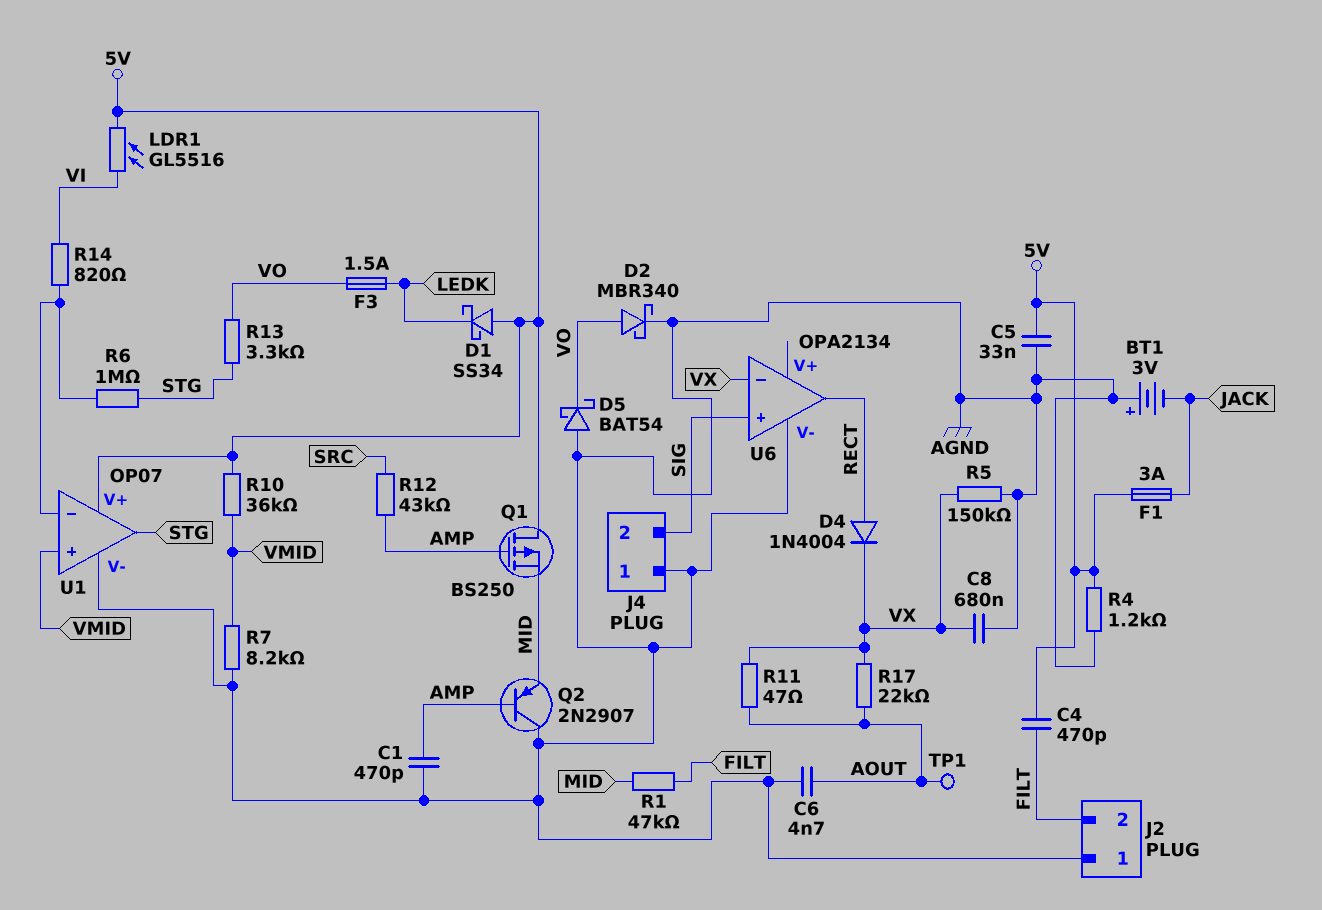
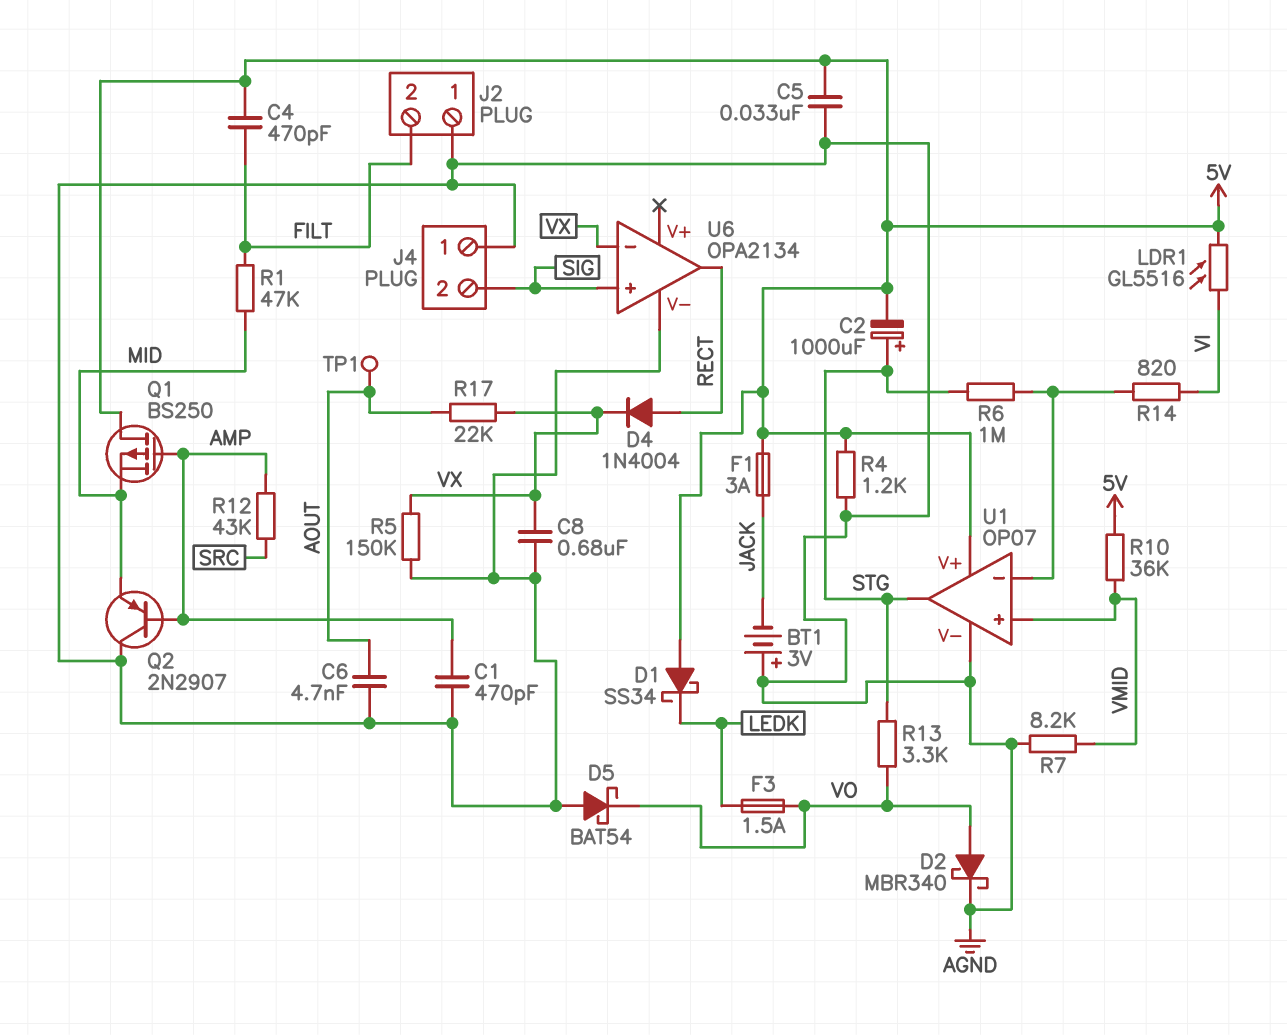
C2: none -> 1000uF (plus STG, minus 5V)
R11: 47 (AOUT, VX) -> none

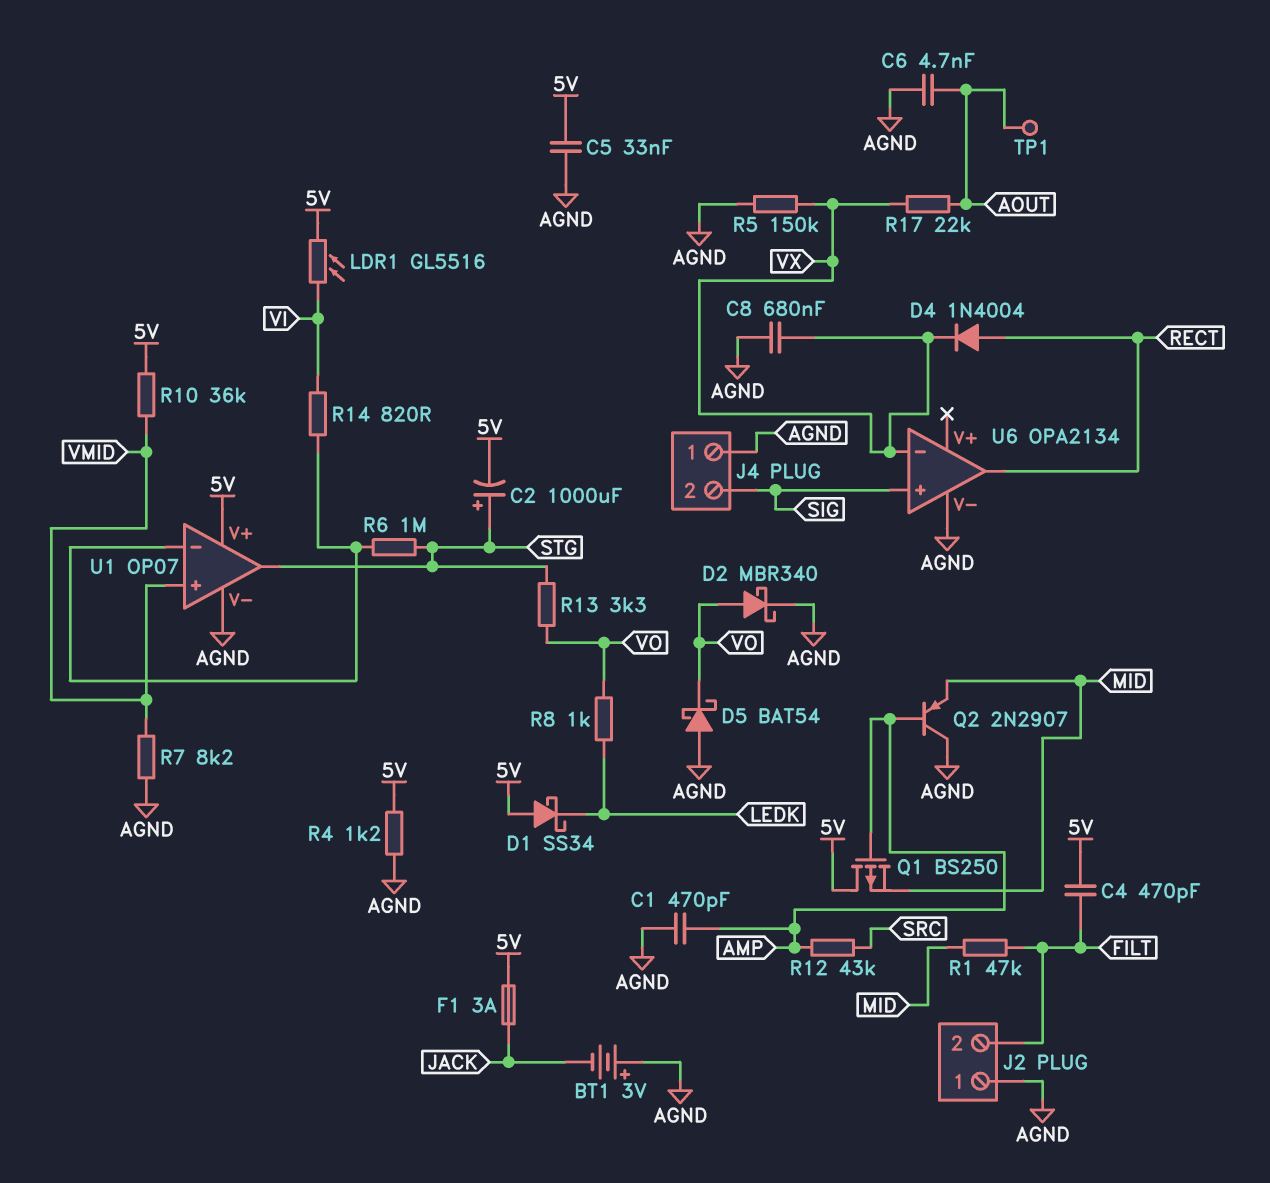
F3: 1.5A (LEDK, VO) -> none
R8: none -> 1k (LEDK, VO)

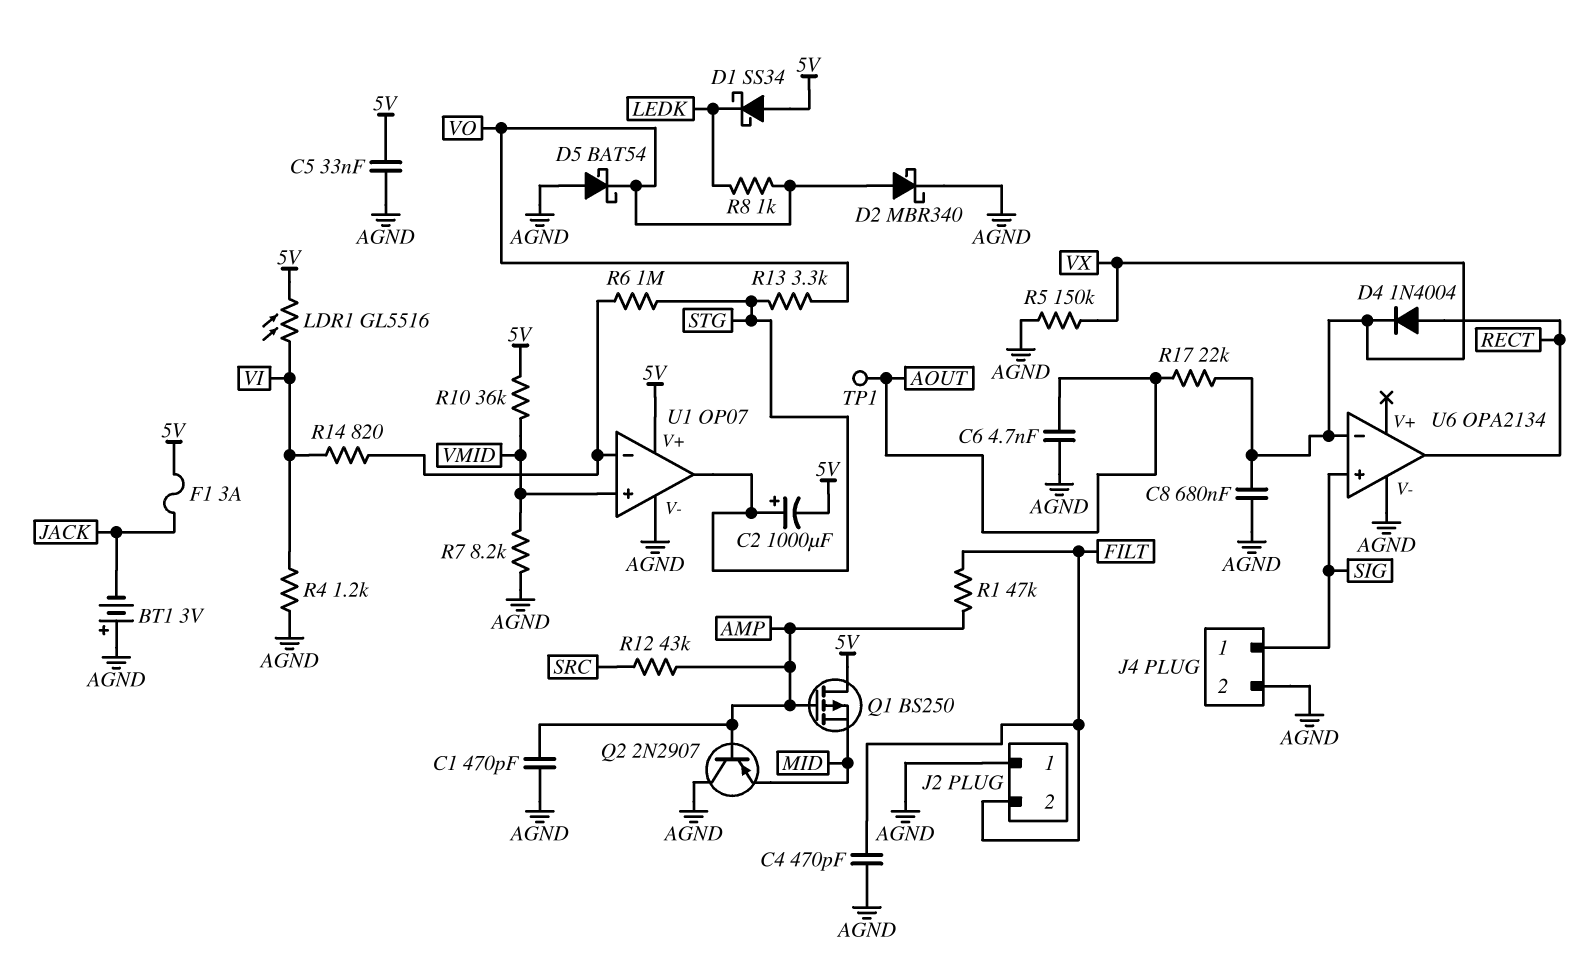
C4: 470pF (5V, FILT) -> 470pF (AGND, FILT)
J4 pin 1: AGND -> SIG
J4 pin 2: SIG -> AGND
R1: 47k (FILT, MID) -> 47k (AMP, FILT)
R4: 1.2k (5V, AGND) -> 1.2k (AGND, VI)

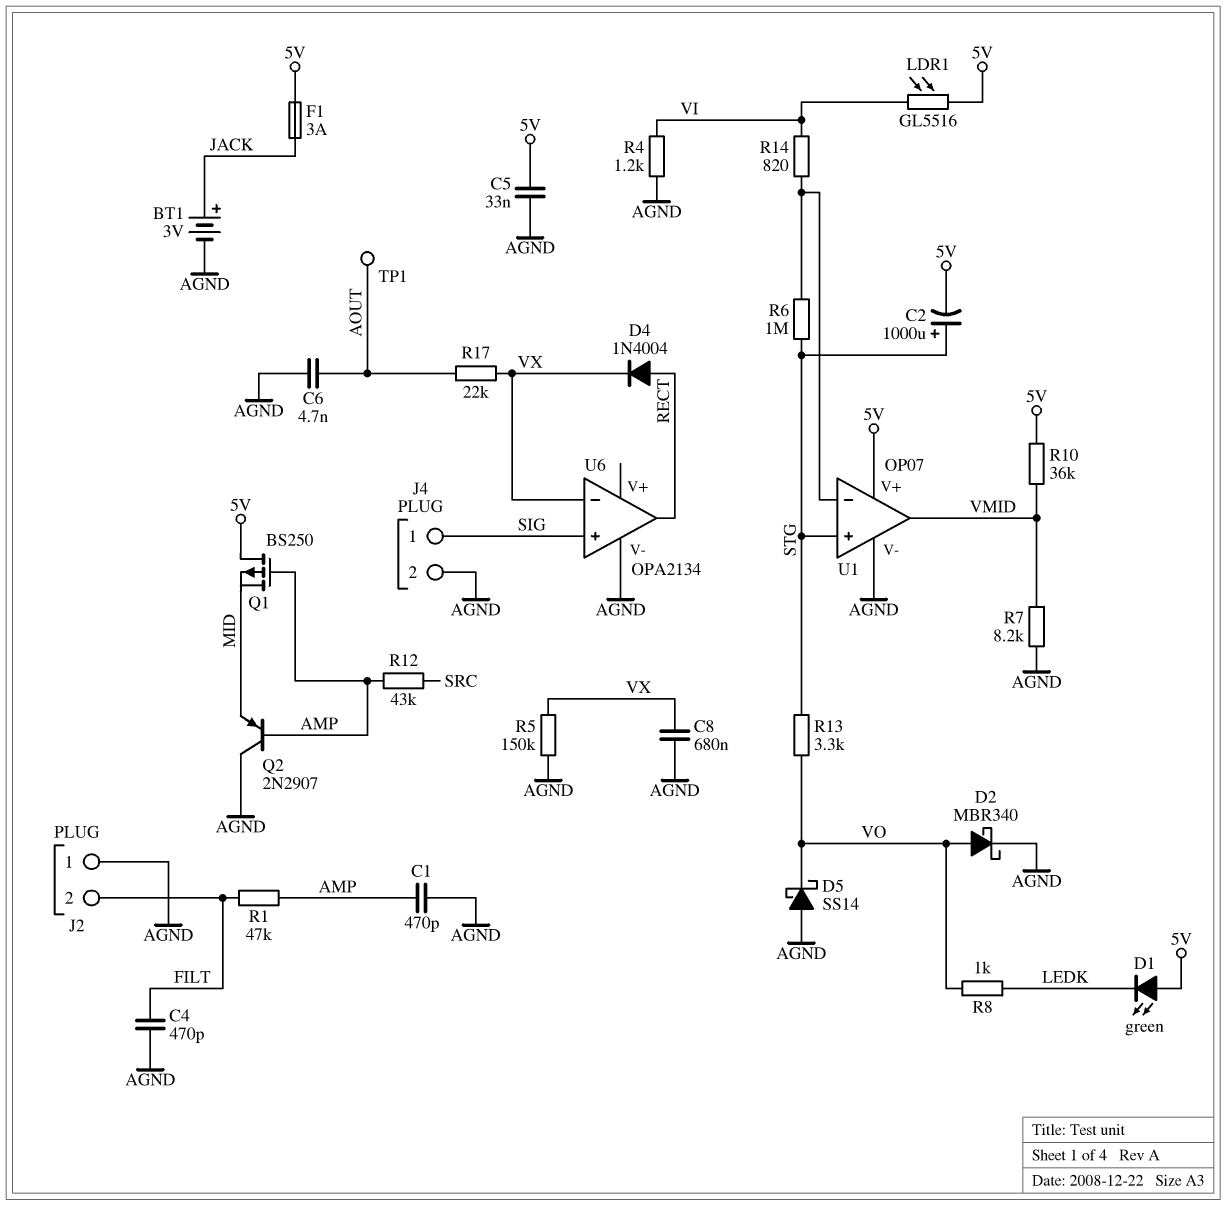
BT1: 3V (plus AGND, minus JACK) -> 3V (plus JACK, minus AGND)
D1: schottky SS34 (A 5V, K LEDK) -> LED green (A 5V, K LEDK)
D5: schottky BAT54 (A AGND, K VO) -> schottky SS14 (A AGND, K VO)
U1 pin in+: VMID -> STG
U1 pin out: STG -> VMID

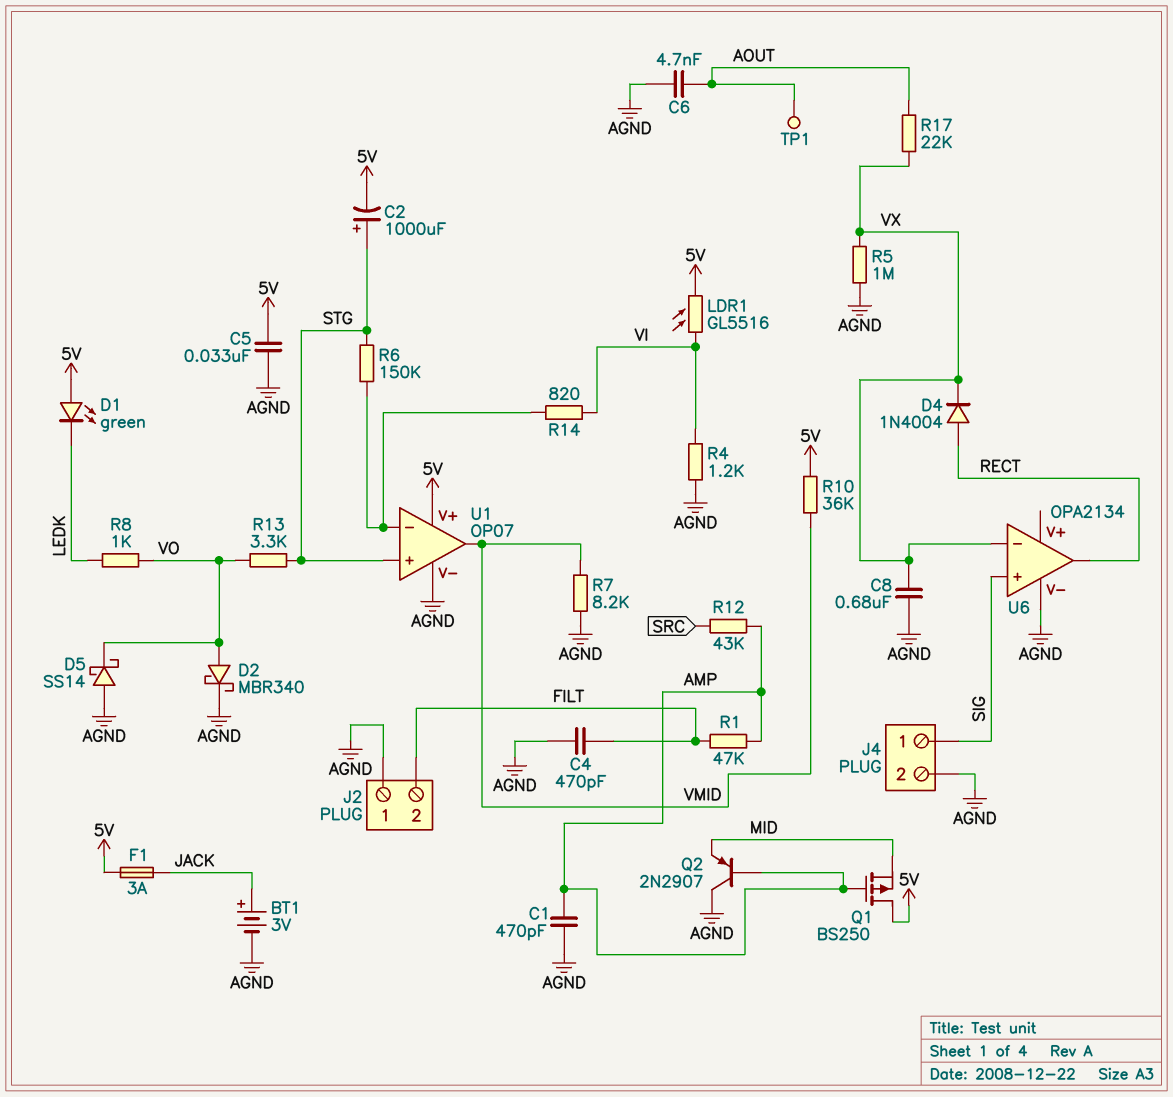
R5: 150k (AGND, VX) -> 1M (AGND, VX)
R6: 1M (STG, U1/in-) -> 150k (STG, U1/in-)

